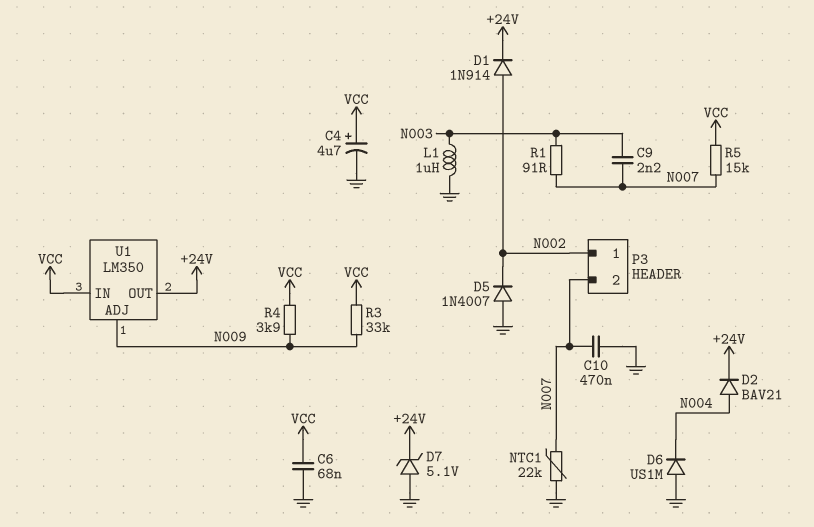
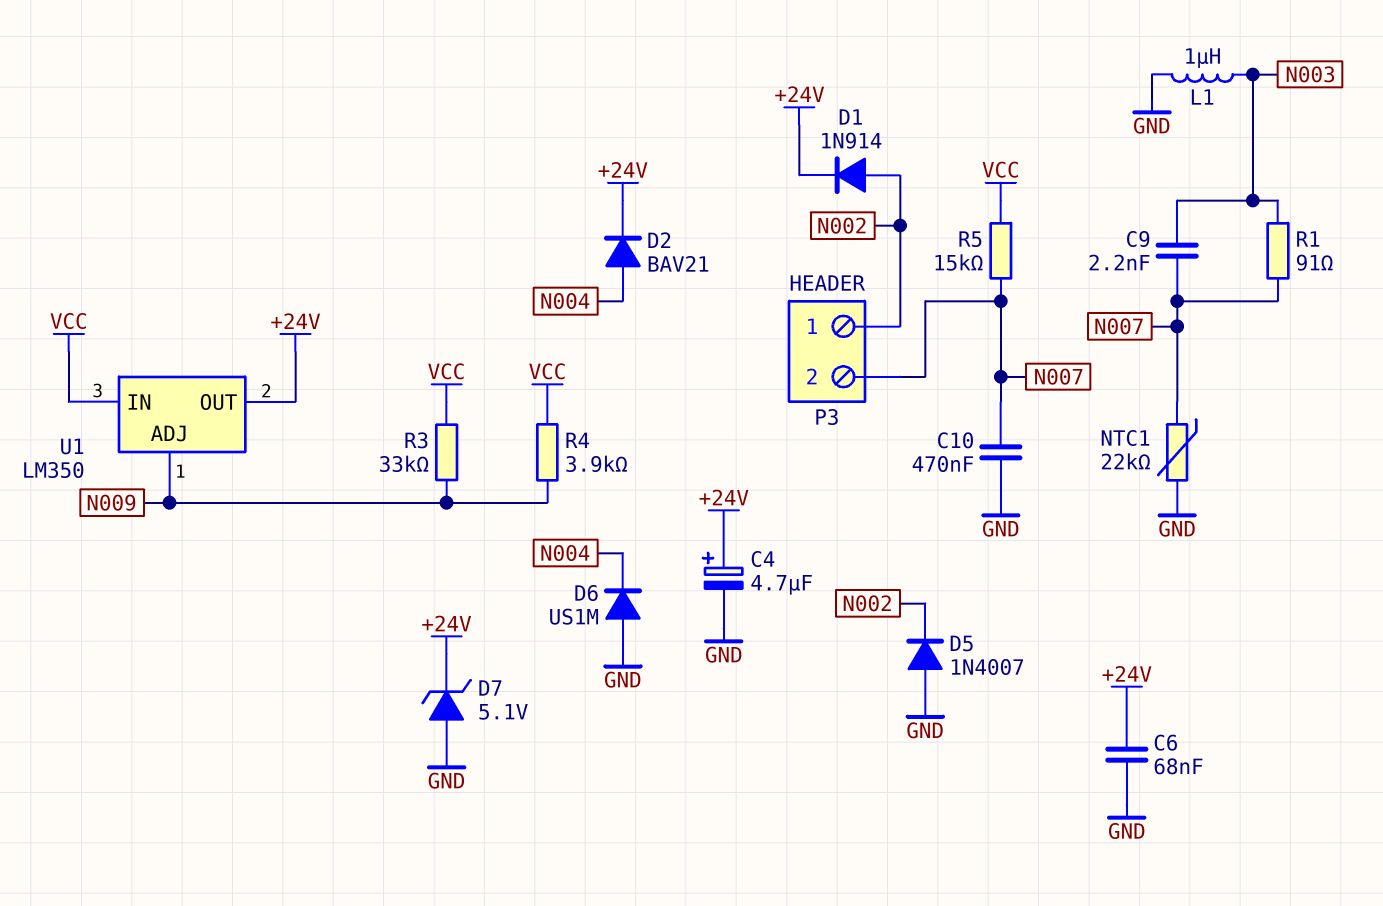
C4: 4.7uF (plus VCC, minus GND) -> 4.7uF (plus +24V, minus GND)
C6: 68nF (GND, VCC) -> 68nF (+24V, GND)

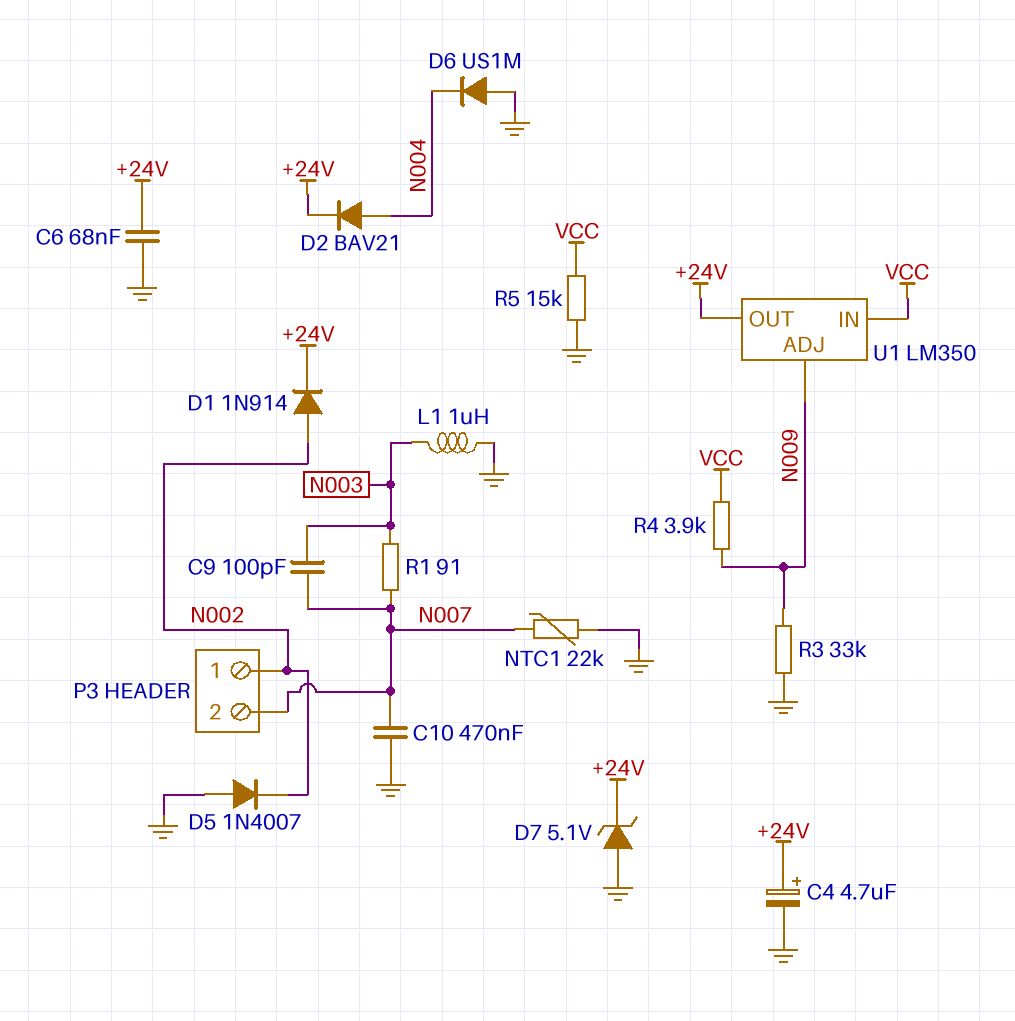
C9: 2.2nF (N003, N007) -> 100pF (N003, N007)
R3: 33k (N009, VCC) -> 33k (GND, N009)
R5: 15k (N007, VCC) -> 15k (GND, VCC)

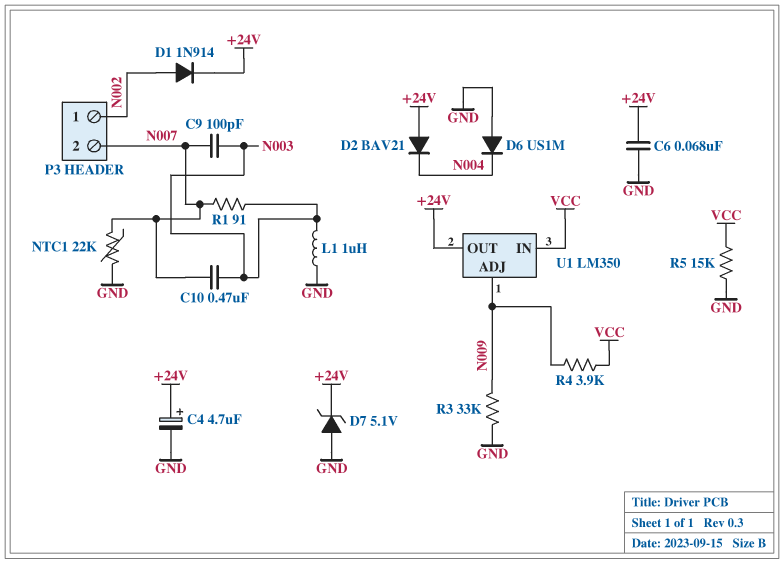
C10: 470nF (GND, N007) -> 470nF (N003, N007)
D2: diode BAV21 (A N004, K +24V) -> diode BAV21 (A +24V, K N004)
D5: diode 1N4007 (A GND, K N002) -> none

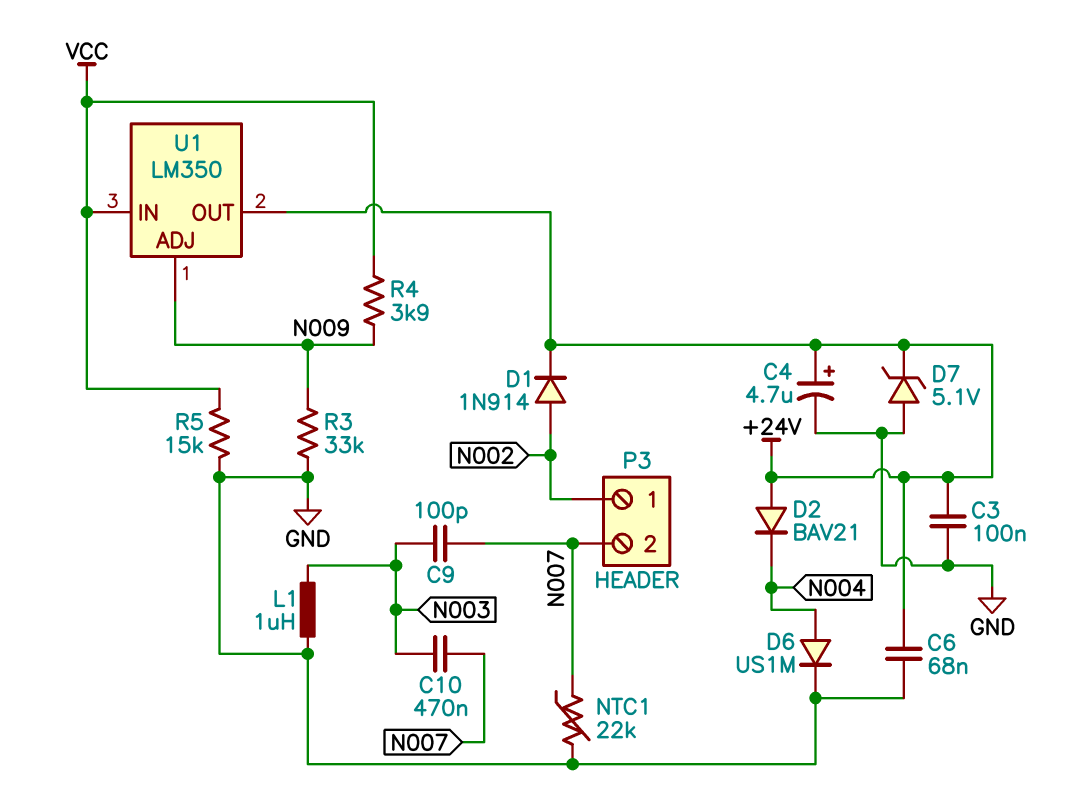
C3: none -> 100nF (+24V, GND)
D6: diode US1M (A GND, K N004) -> diode US1M (A N004, K GND)
R1: 91 (N003, N007) -> none

